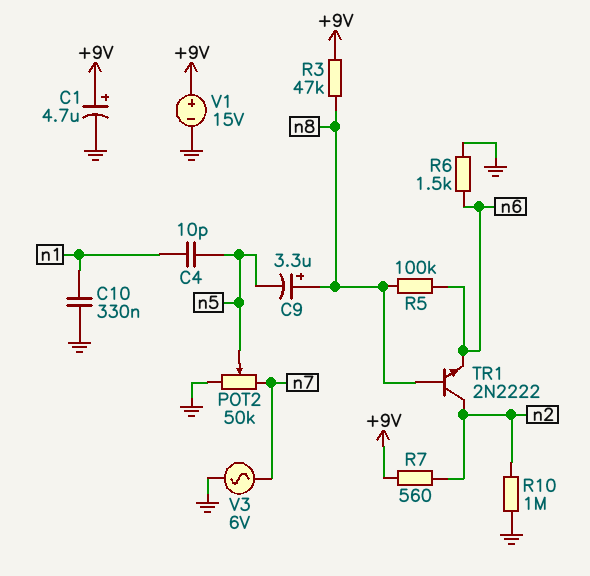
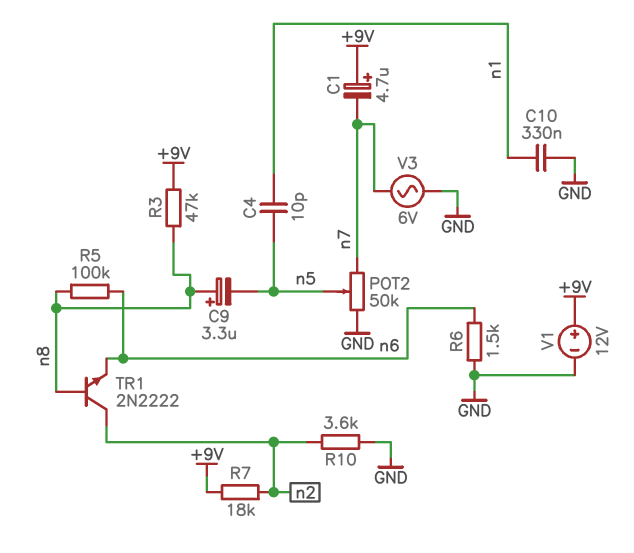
C1: 4.7uF (plus +9V, minus GND) -> 4.7uF (plus +9V, minus n7)
R7: 560 (+9V, n2) -> 18k (+9V, n2)
R10: 1M (GND, n2) -> 3.6k (GND, n2)
V1: 15V (plus +9V, minus GND) -> 12V (plus +9V, minus GND)

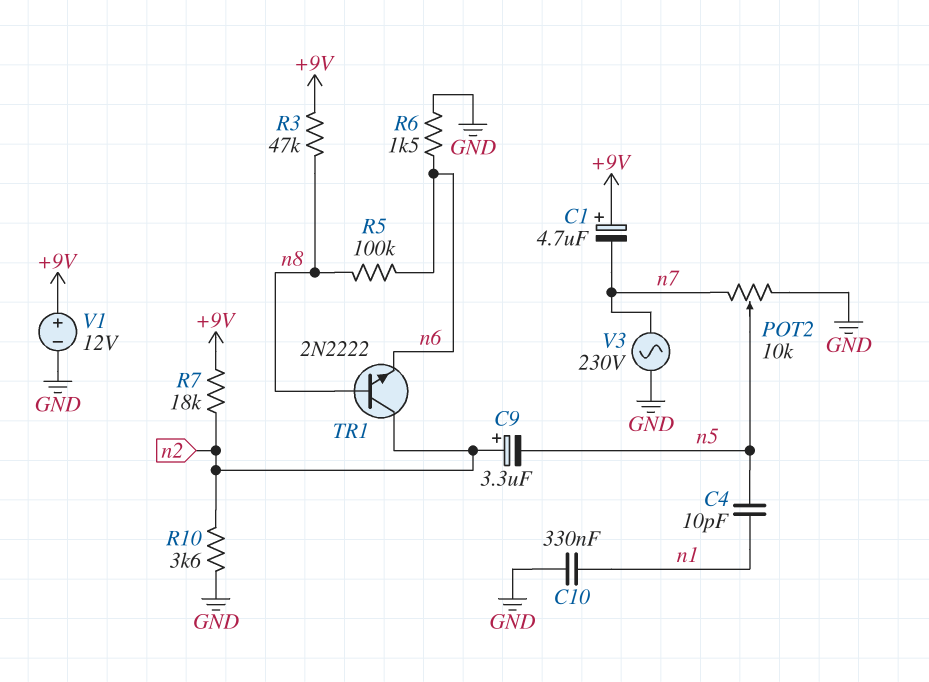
C9: 3.3uF (plus n8, minus n5) -> 3.3uF (plus n2, minus n5)
POT2: 50k (GND, n7, wiper n5) -> 10k (GND, n7, wiper n5)
V3: AC 6V (GND, n7) -> AC 230V (GND, n7)

